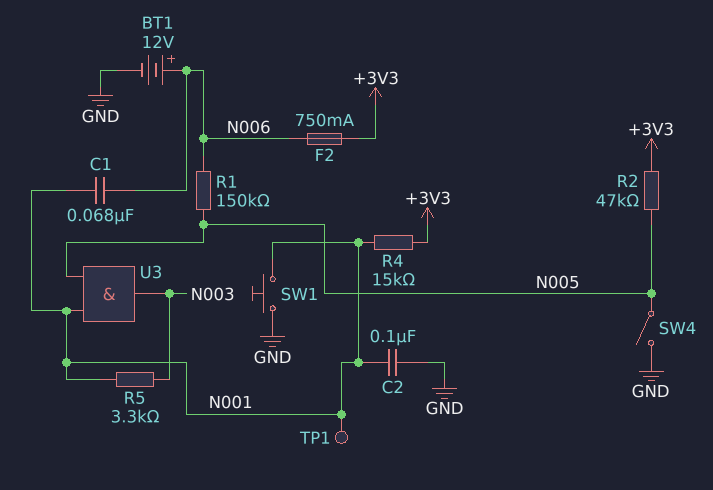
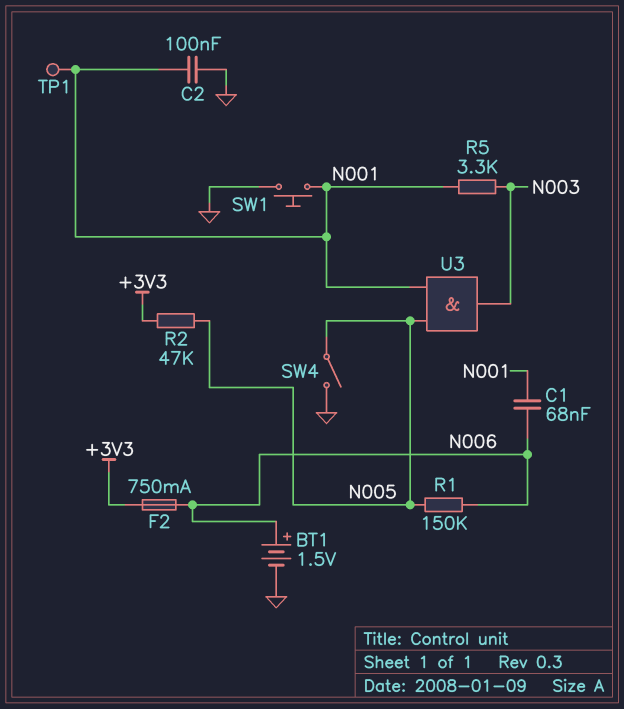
BT1: 12V (plus N006, minus GND) -> 1.5V (plus N006, minus GND)
R4: 15k (+3V3, N001) -> none

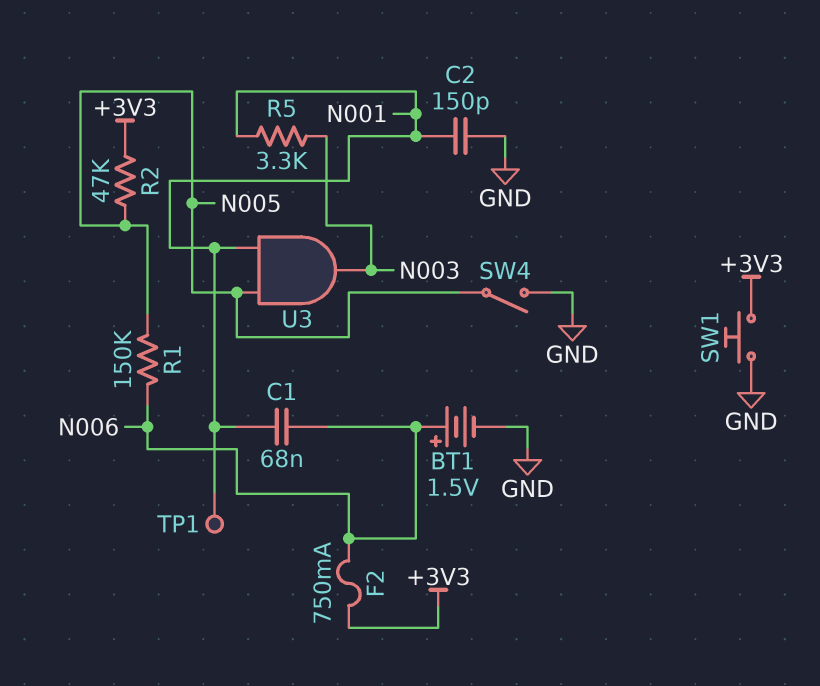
C2: 100nF (GND, N001) -> 150pF (GND, N001)
SW1: button (GND, N001) -> button (+3V3, GND)

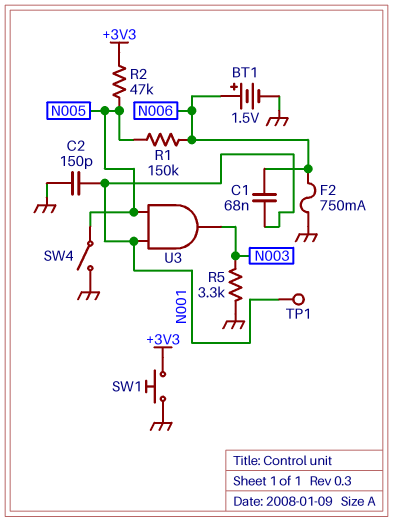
F2: 750mA (+3V3, N006) -> 750mA (GND, N006)
R5: 3.3k (N001, N003) -> 3.3k (GND, N003)

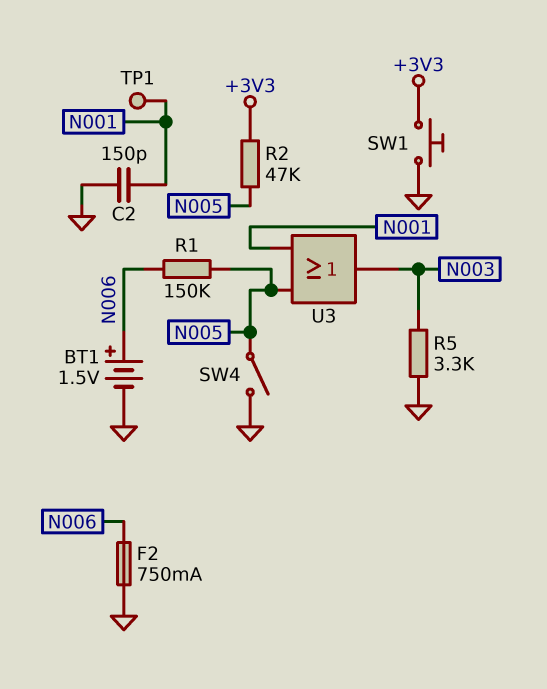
C1: 68nF (N001, N006) -> none
U3: AND (in N001, in N005, out N003) -> OR (in N001, in N005, out N003)

